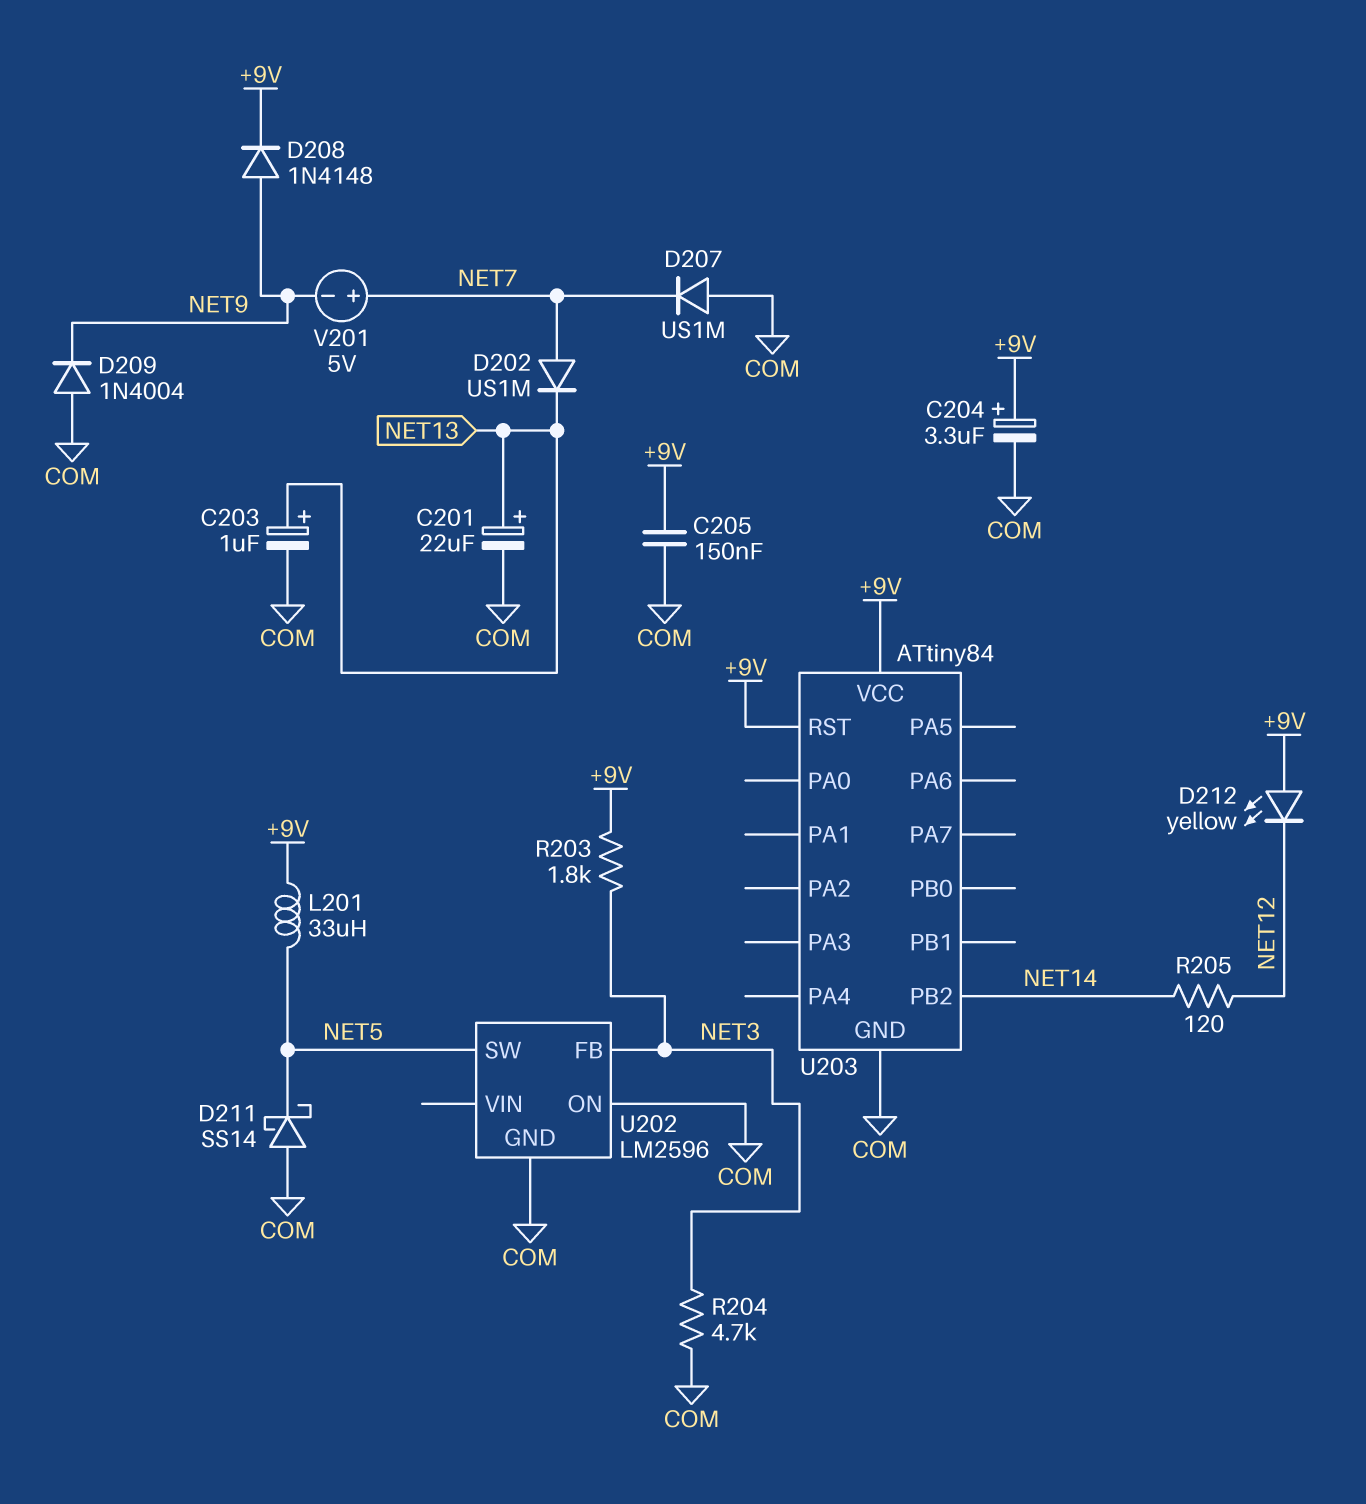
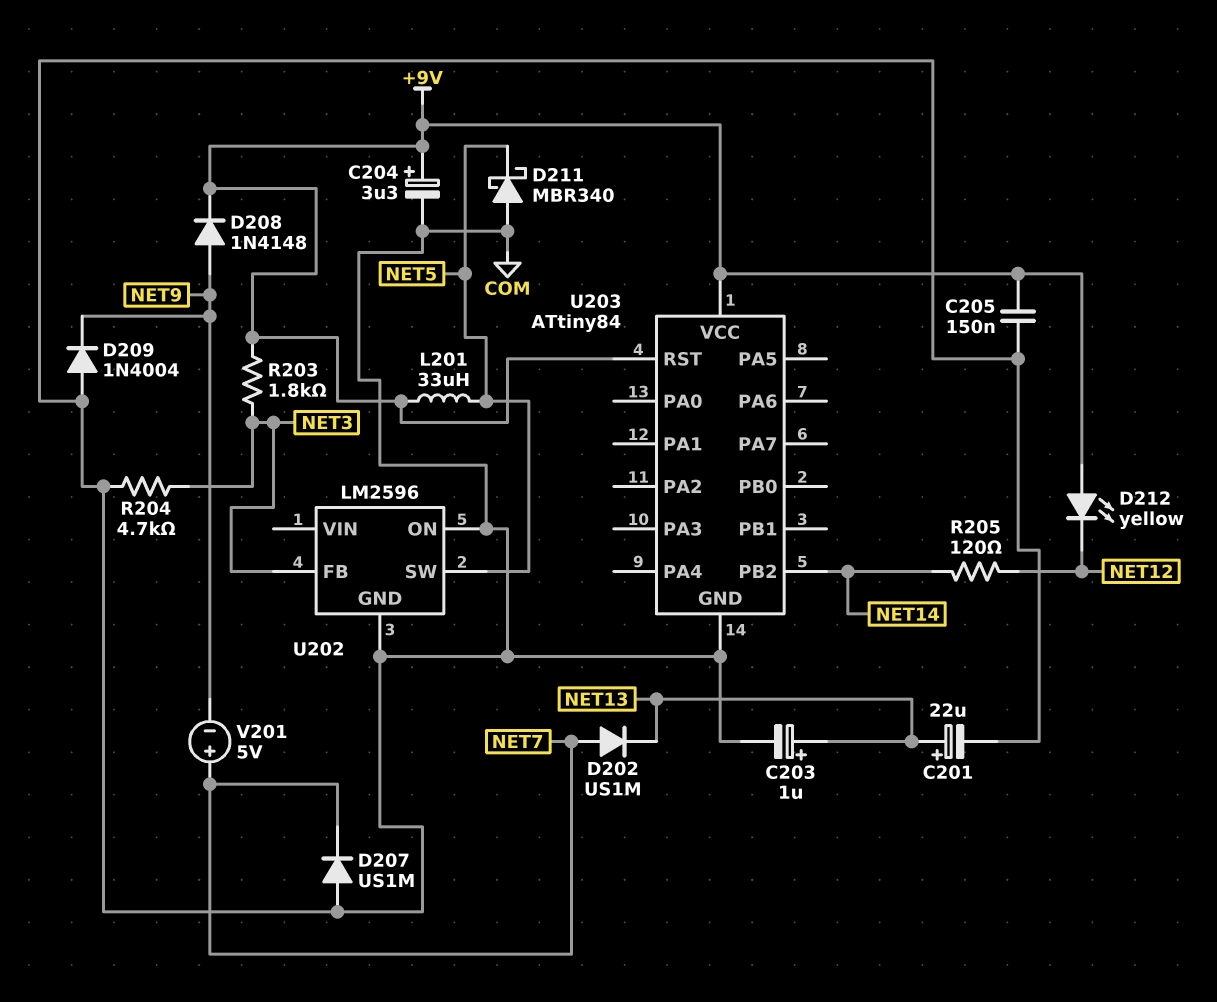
D211: schottky SS14 (A COM, K NET5) -> schottky MBR340 (A COM, K NET5)

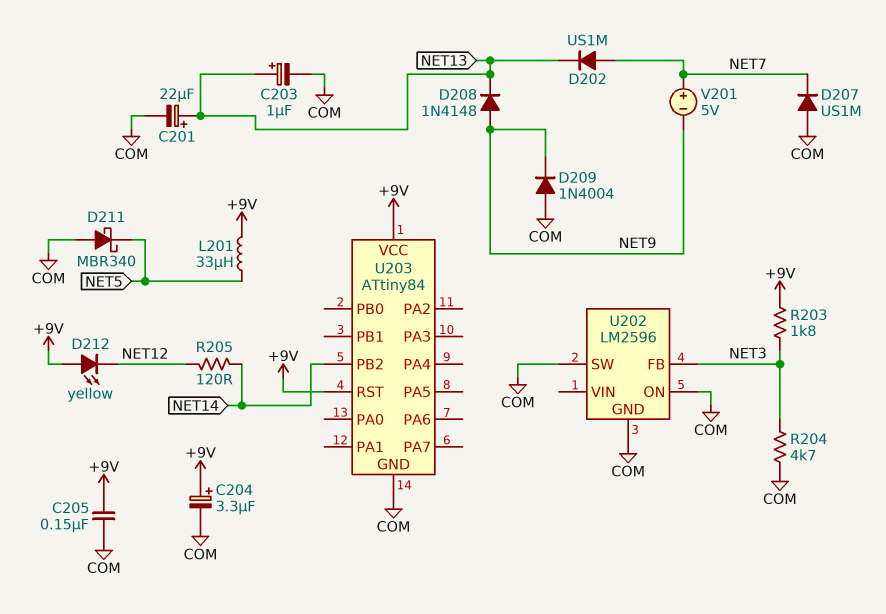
D208: diode 1N4148 (A NET9, K +9V) -> diode 1N4148 (A NET9, K NET13)
U202 pin SW: NET5 -> COM

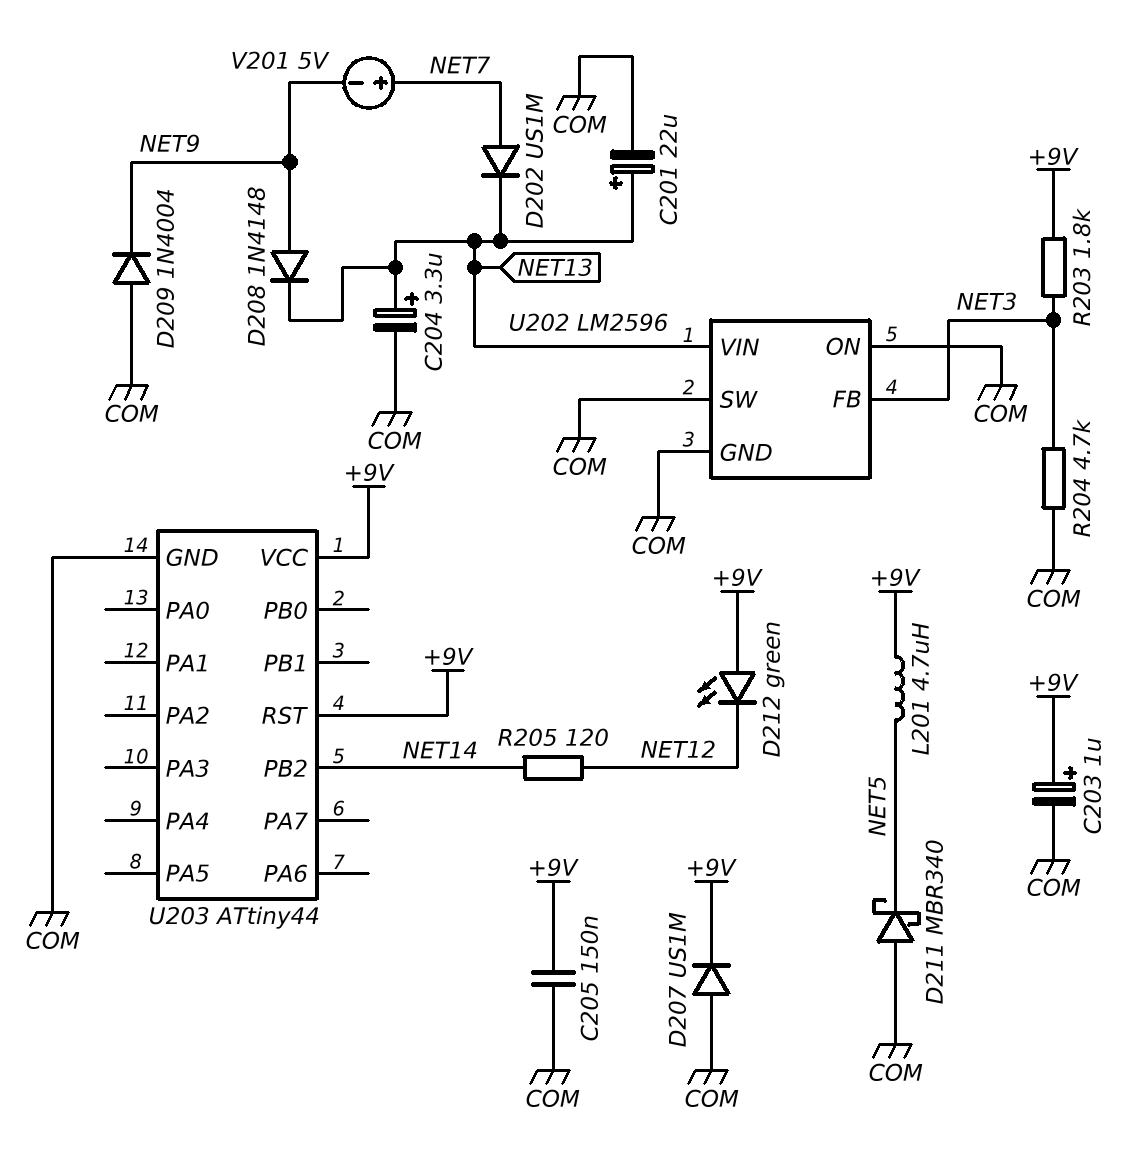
C203: 1uF (plus NET13, minus COM) -> 1uF (plus +9V, minus COM)
C204: 3.3uF (plus +9V, minus COM) -> 3.3uF (plus NET13, minus COM)
D207: diode US1M (A COM, K NET7) -> diode US1M (A COM, K +9V)
D212: LED yellow (A +9V, K NET12) -> LED green (A +9V, K NET12)
L201: 33uH (+9V, NET5) -> 4.7uH (+9V, NET5)
U202 pin VIN: none -> NET13
U203: ATtiny84 -> ATtiny44

